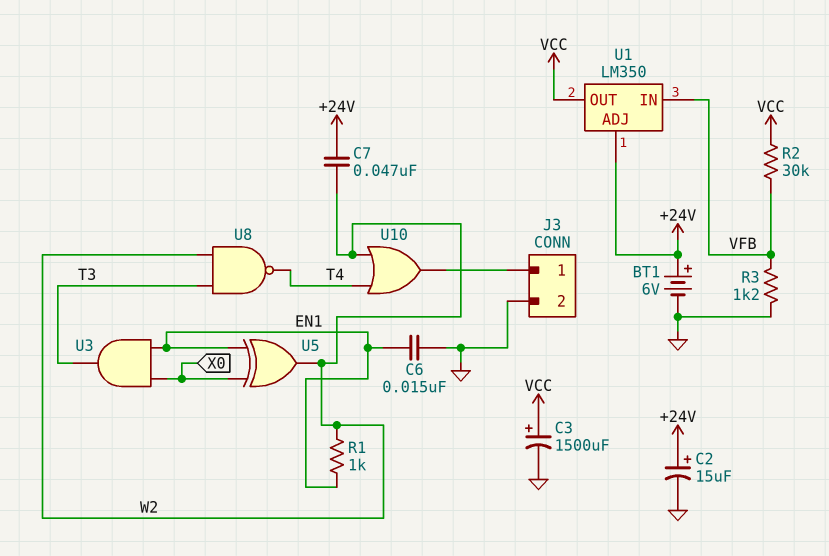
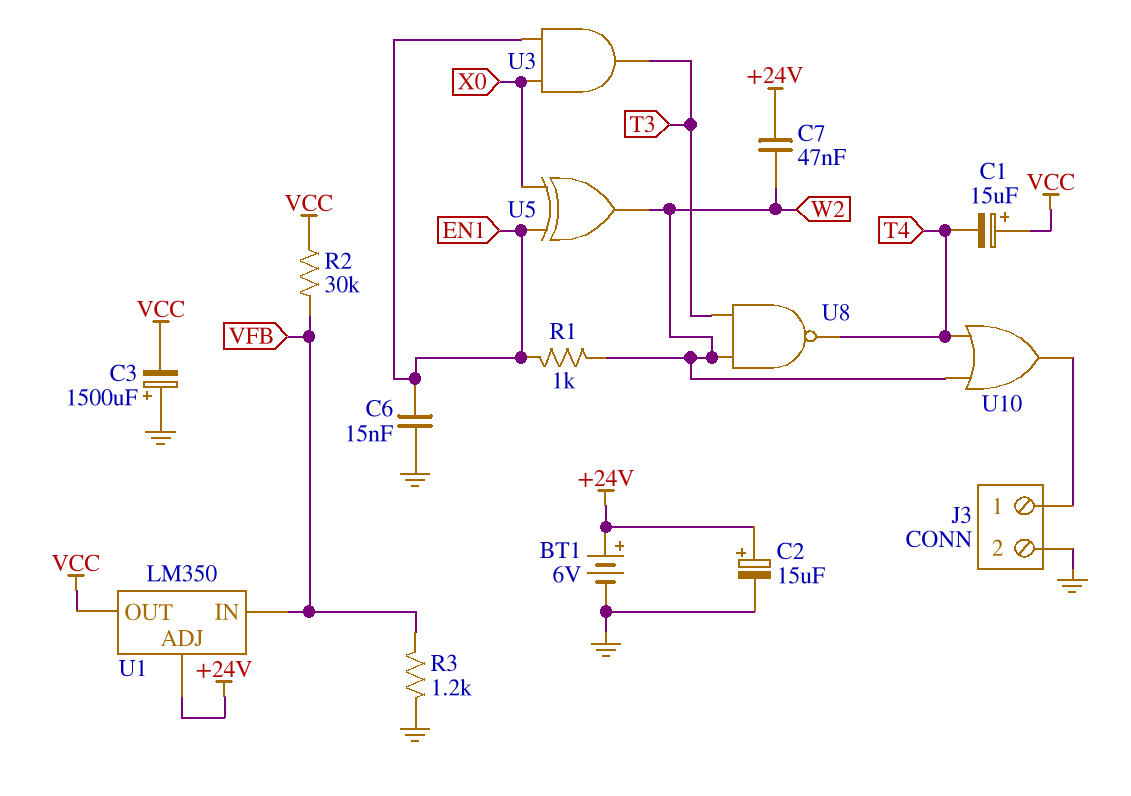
C1: none -> 15uF (plus VCC, minus T4)
C3: 1500uF (plus VCC, minus GND) -> 1500uF (plus GND, minus VCC)

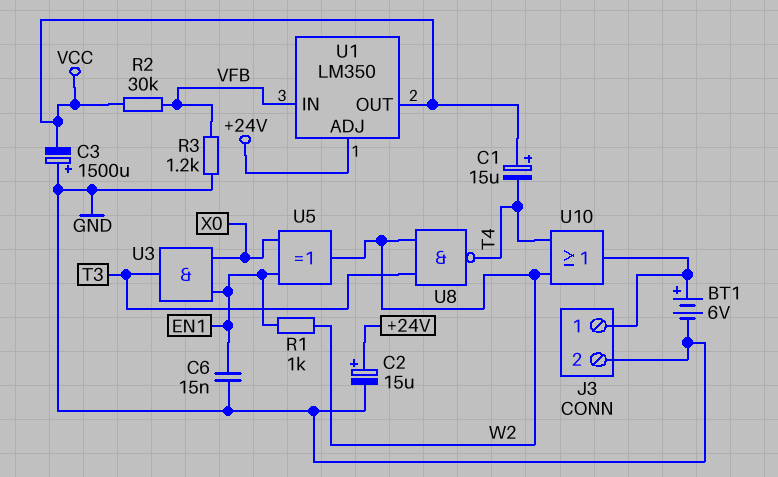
BT1: 6V (plus +24V, minus GND) -> 6V (plus J3/1, minus GND)
C7: 47nF (+24V, W2) -> none

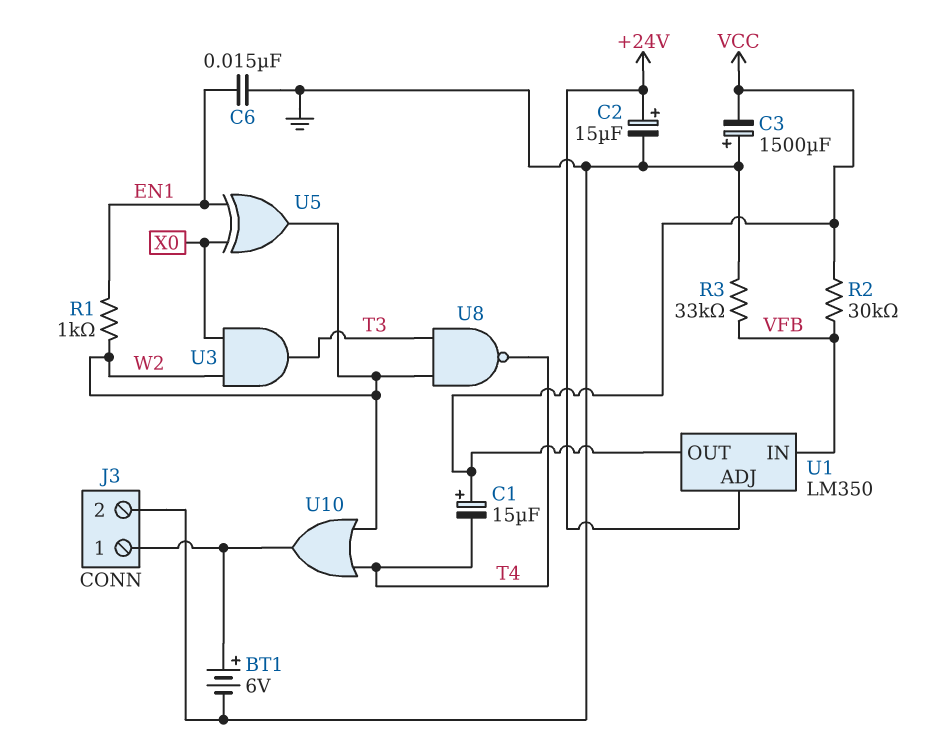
R3: 1.2k (GND, VFB) -> 33k (GND, VFB)
U3: AND (in EN1, in X0, out T3) -> AND (in W2, in X0, out T3)

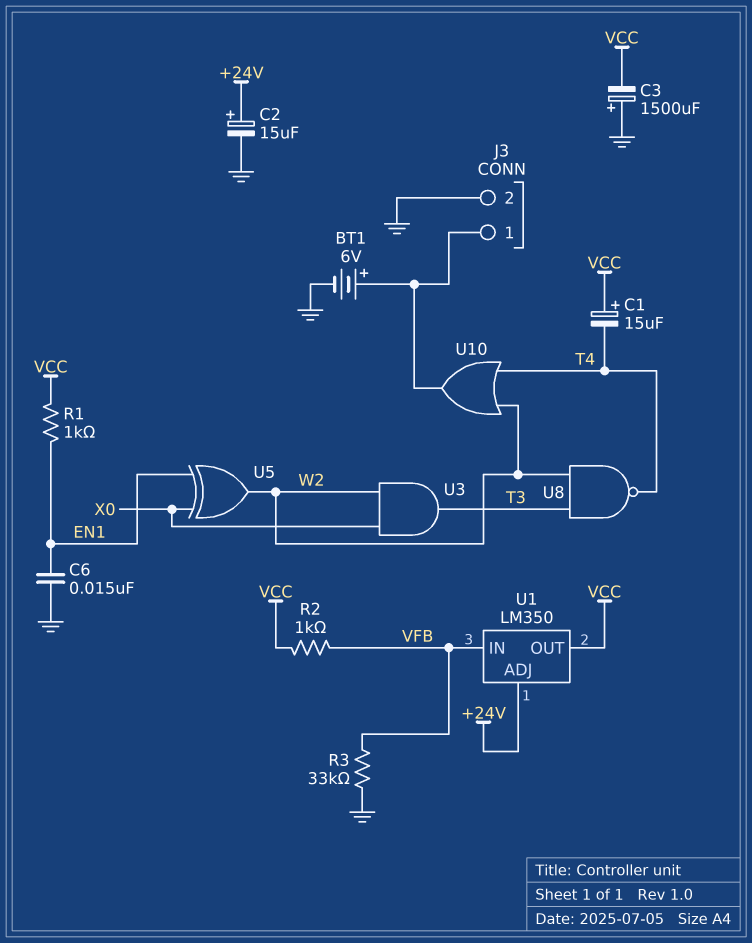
R1: 1k (EN1, W2) -> 1k (EN1, VCC)
R2: 30k (VCC, VFB) -> 1k (VCC, VFB)

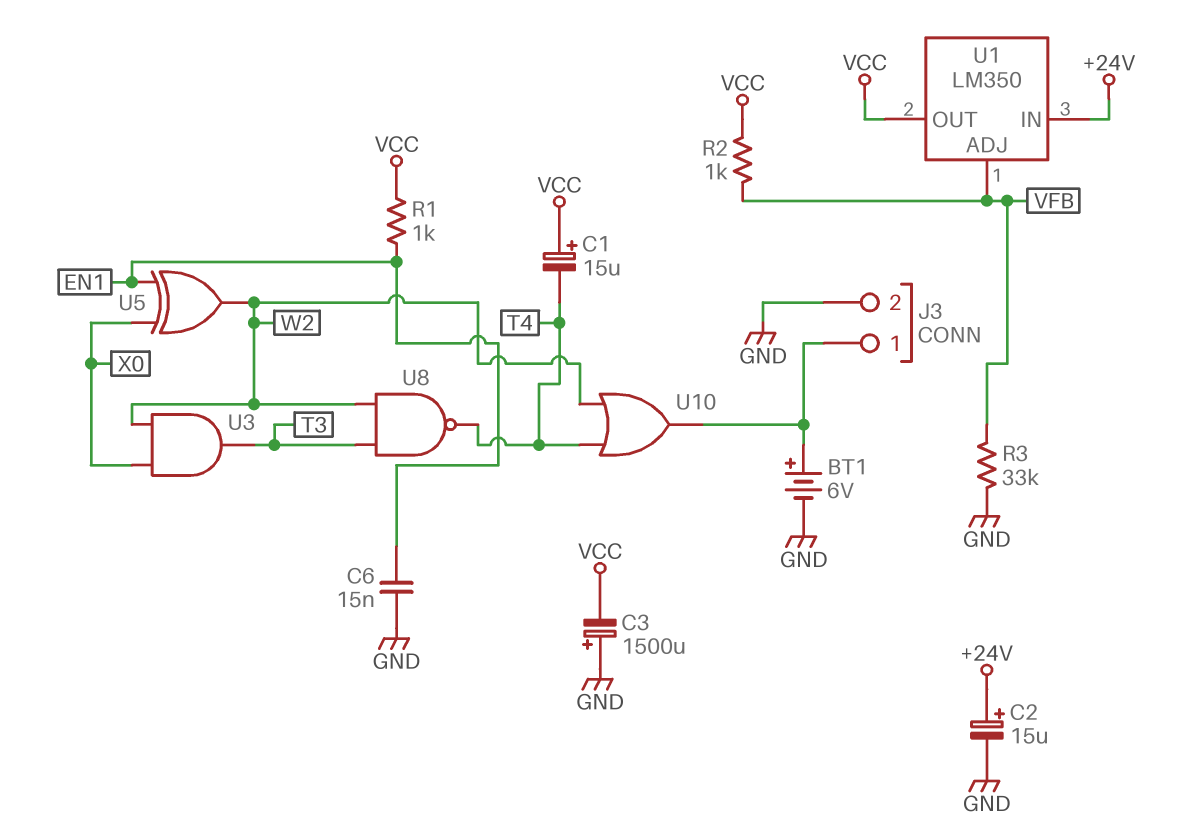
U1 pin ADJ: +24V -> VFB
U1 pin IN: VFB -> +24V

